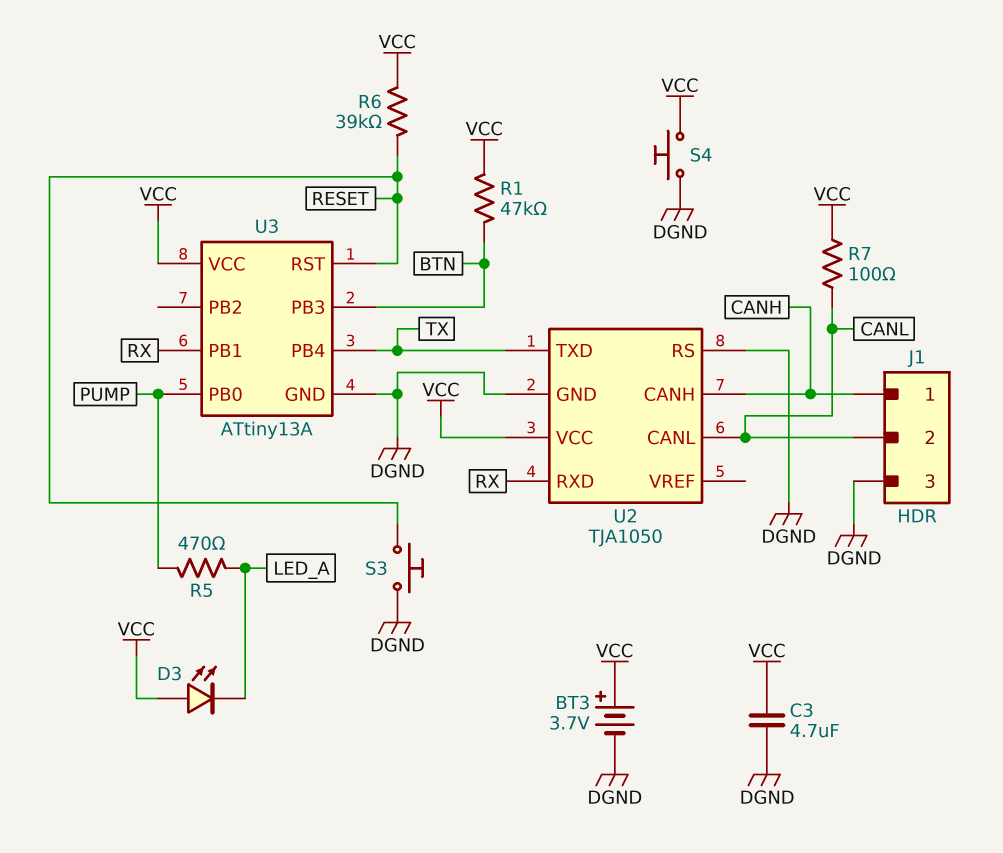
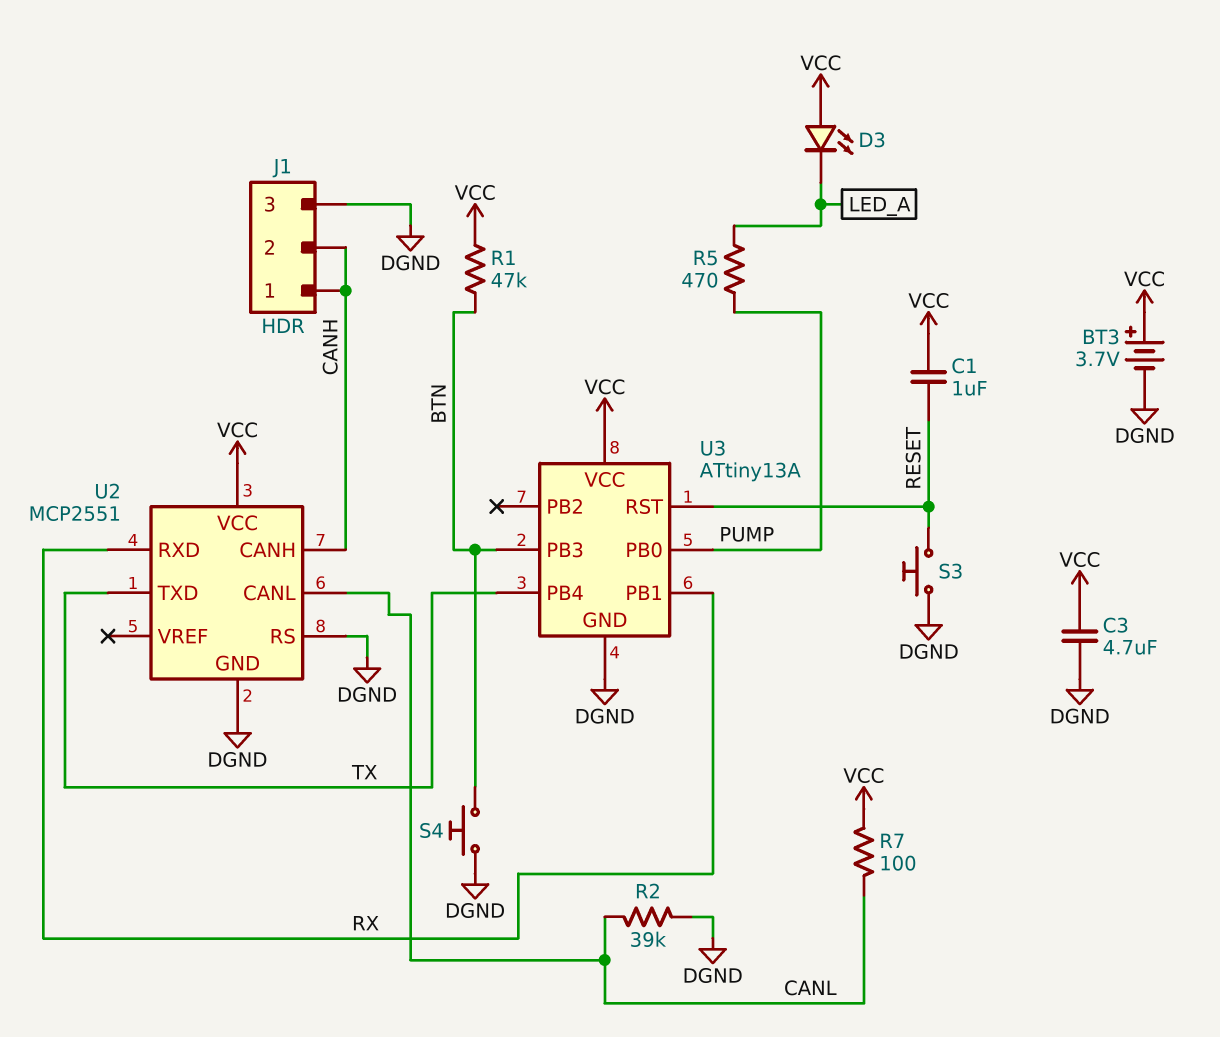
C1: none -> 1uF (RESET, VCC)
J1 pin 2: CANL -> CANH
R2: none -> 39k (CANL, DGND)
R6: 39k (RESET, VCC) -> none
S4: button (DGND, VCC) -> button (BTN, DGND)
U2: TJA1050 -> MCP2551

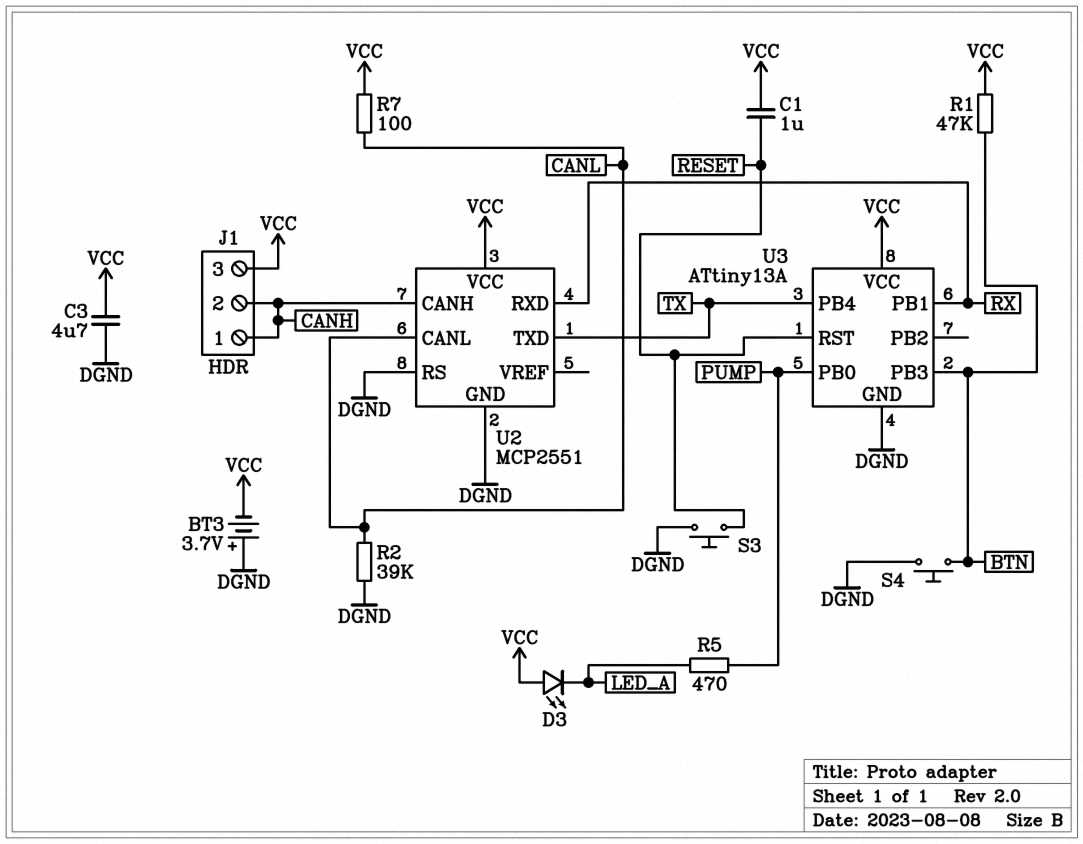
BT3: 3.7V (plus VCC, minus DGND) -> 3.7V (plus DGND, minus VCC)
J1 pin 3: DGND -> VCC

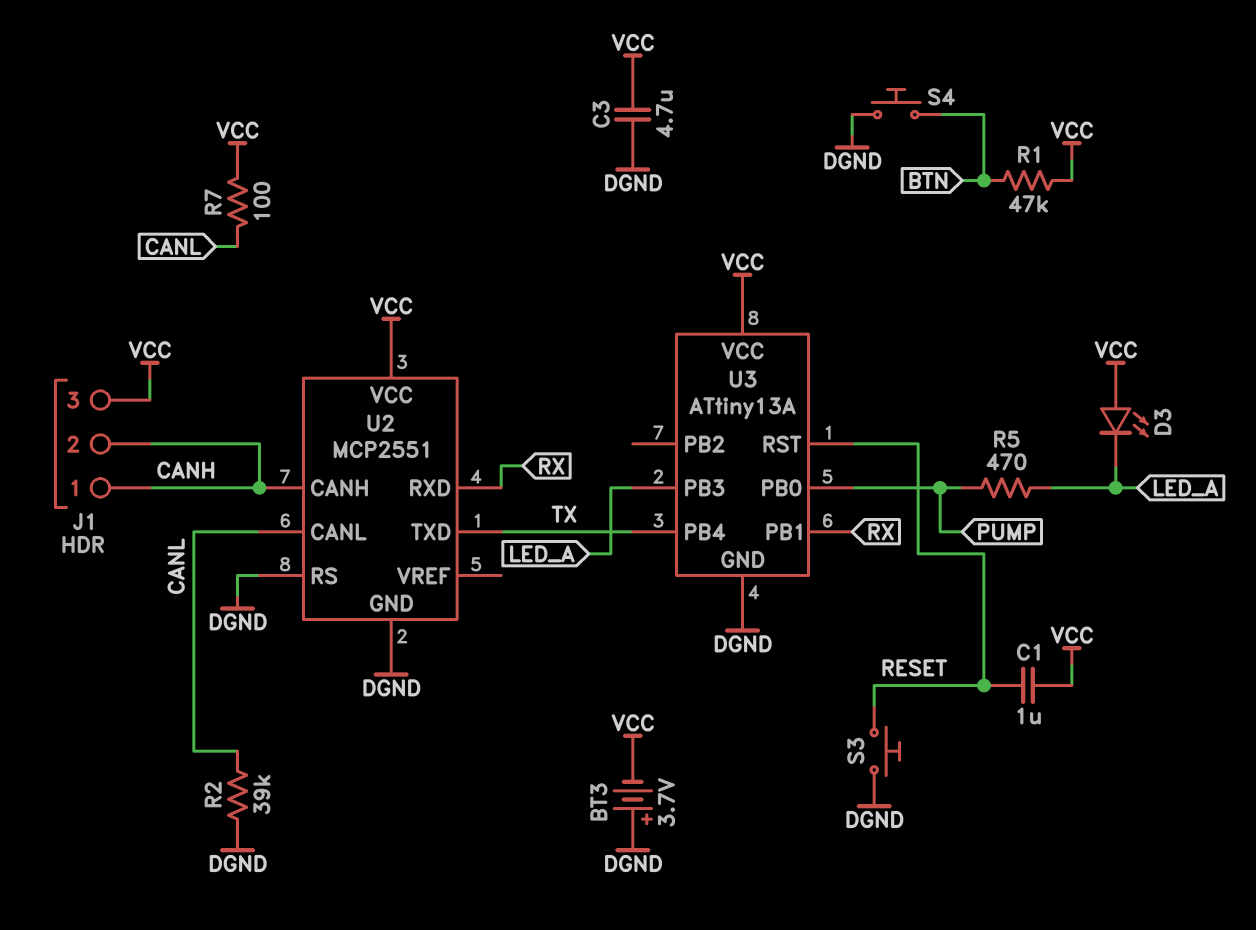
U3 pin PB3: BTN -> LED_A

